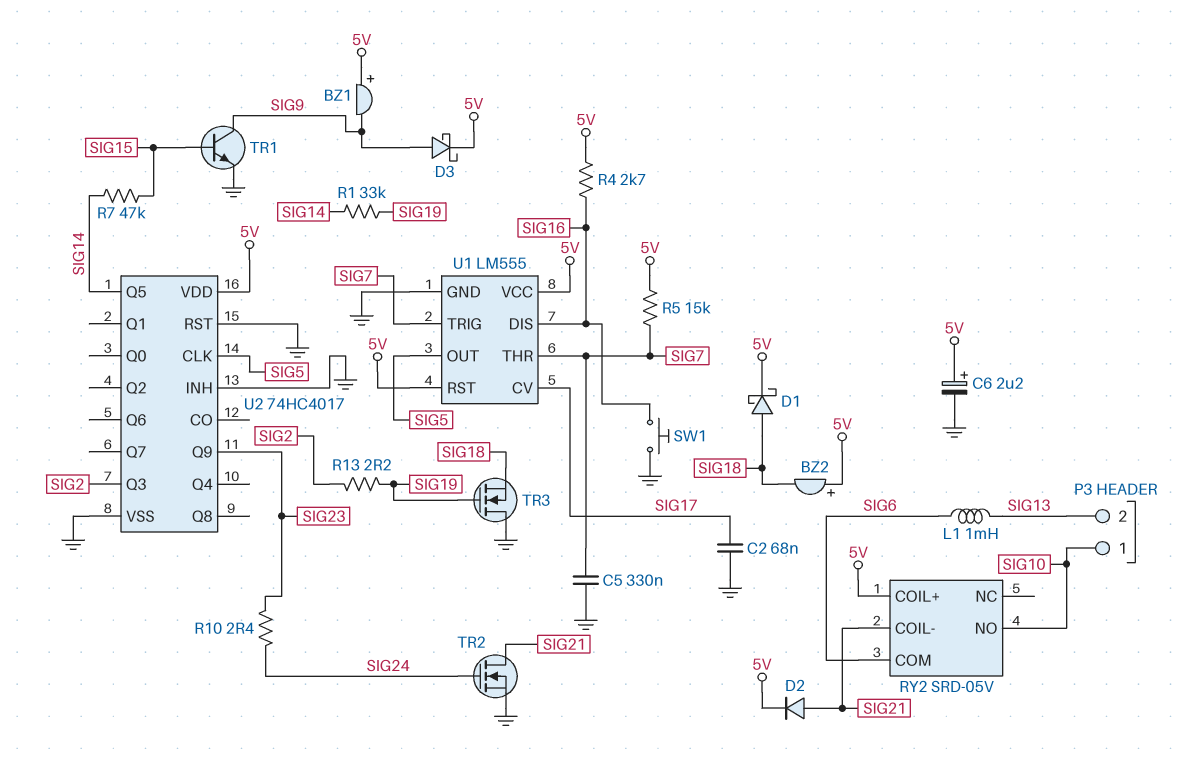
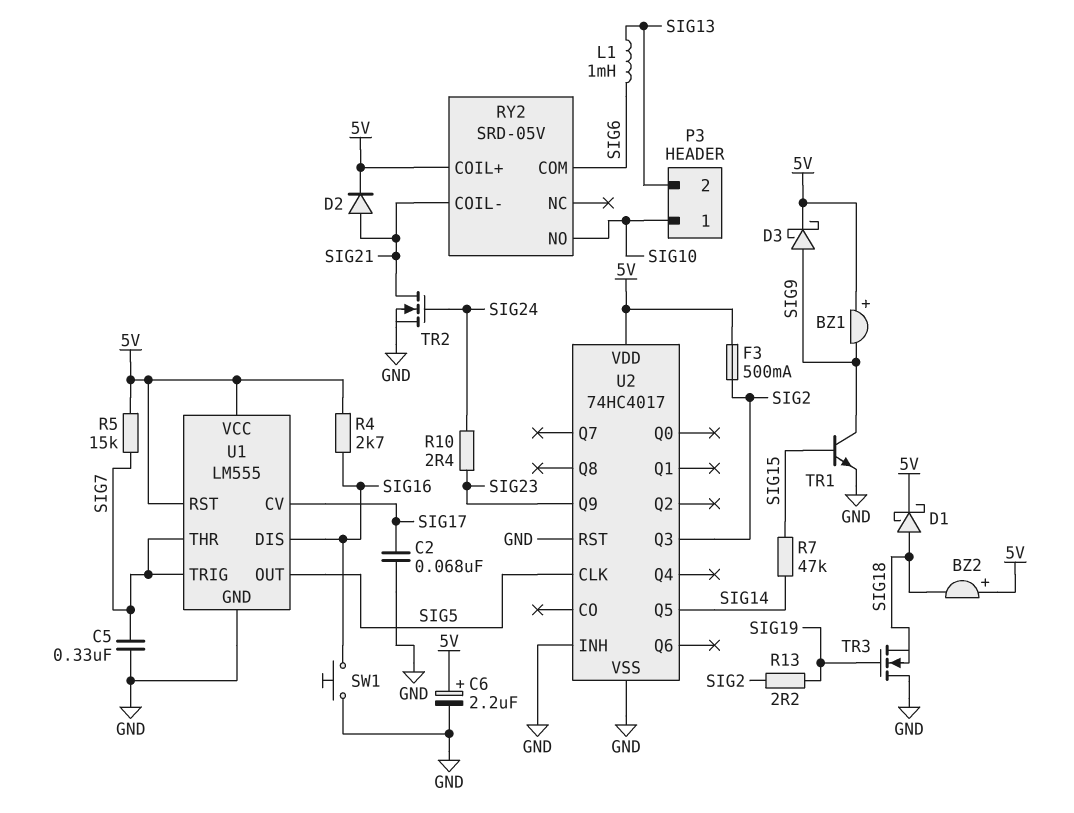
F3: none -> 500mA (5V, SIG2)
R1: 33k (SIG14, SIG19) -> none

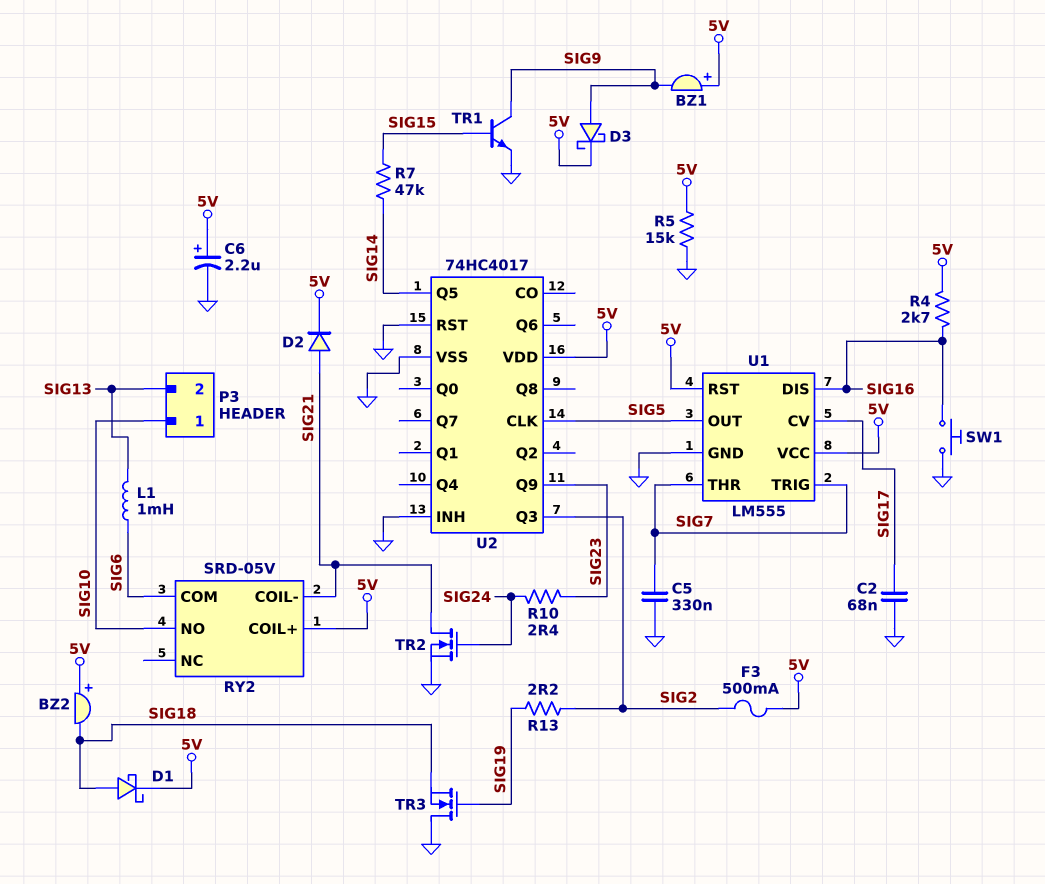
R5: 15k (5V, SIG7) -> 15k (5V, GND)

